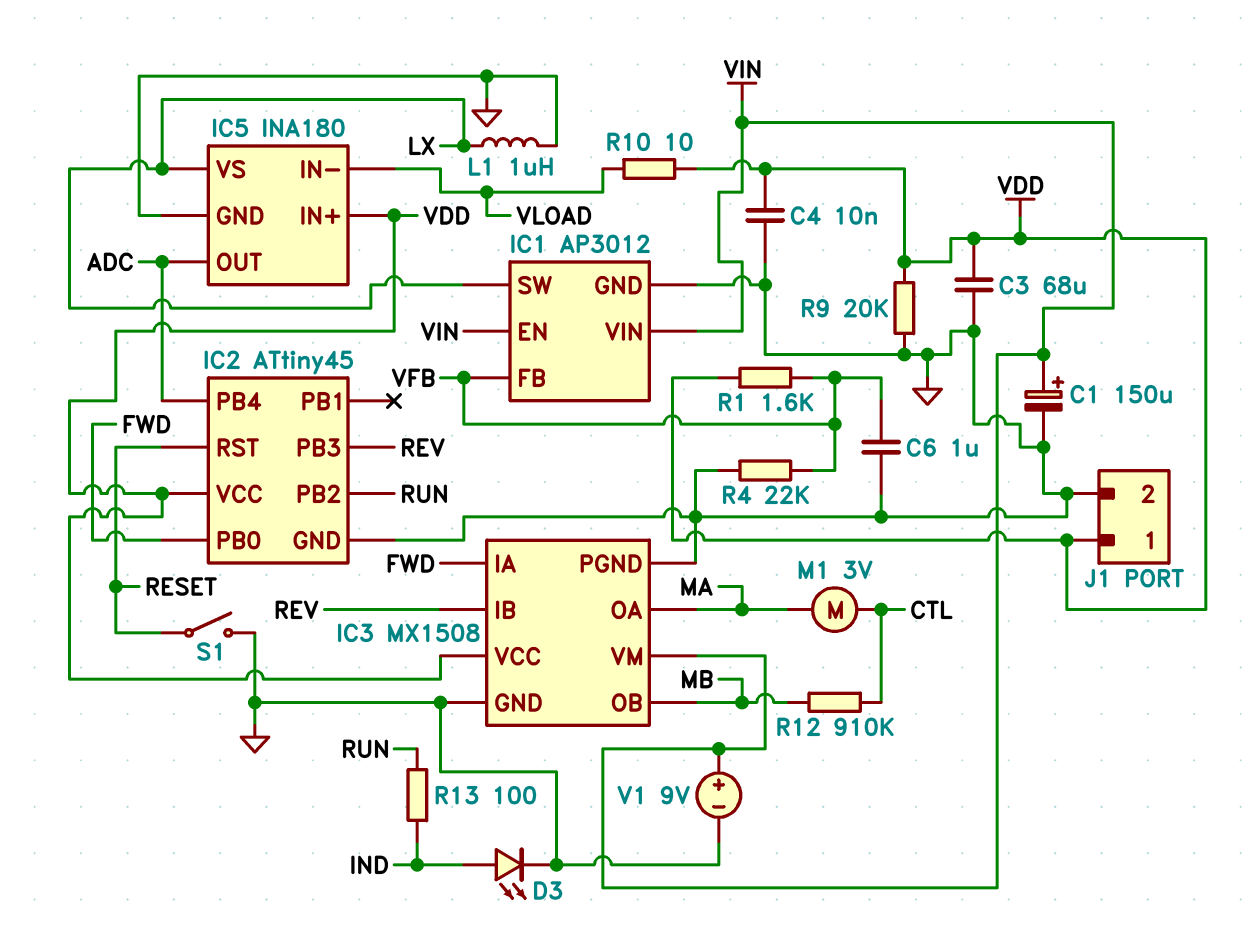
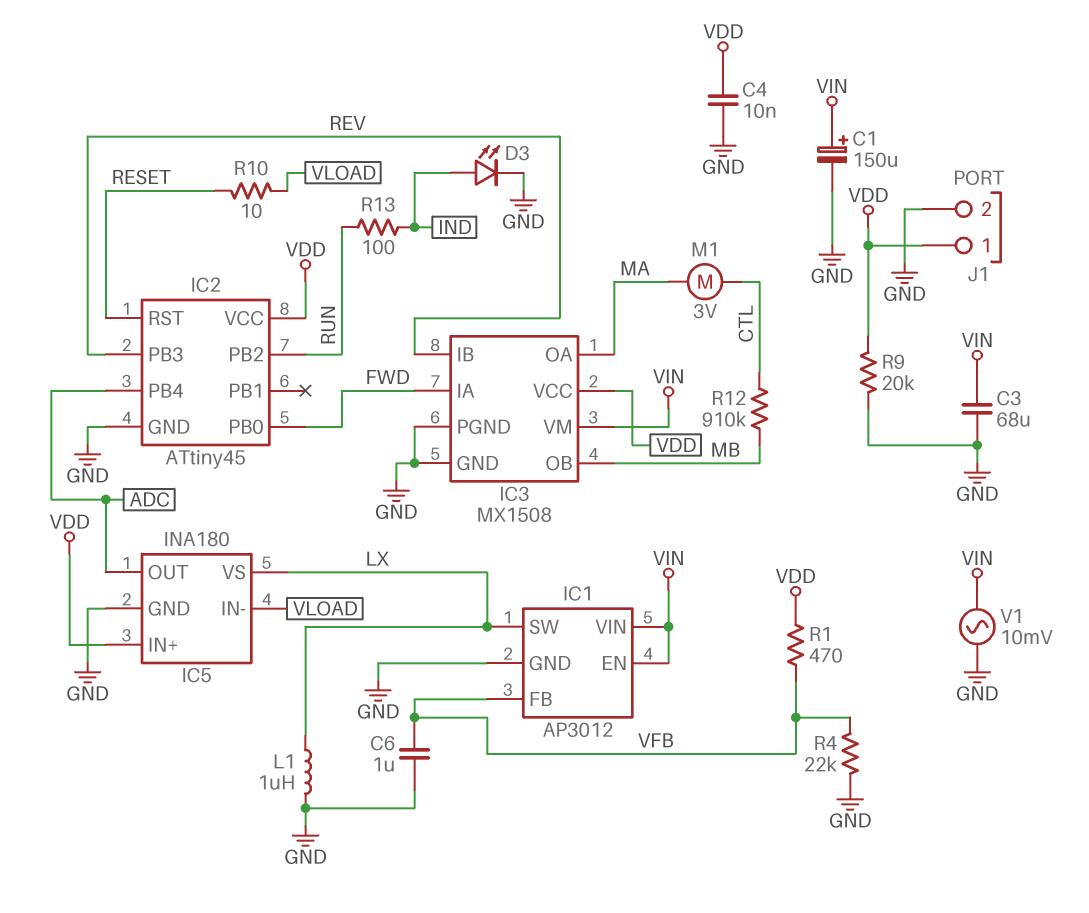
C3: 68uF (GND, VDD) -> 68uF (GND, VIN)
R1: 1.6k (VDD, VFB) -> 470 (VDD, VFB)
R10: 10 (VDD, VLOAD) -> 10 (RESET, VLOAD)
S1: switch (GND, RESET) -> none
V1: 9V (plus VIN, minus GND) -> AC 10mV (GND, VIN)

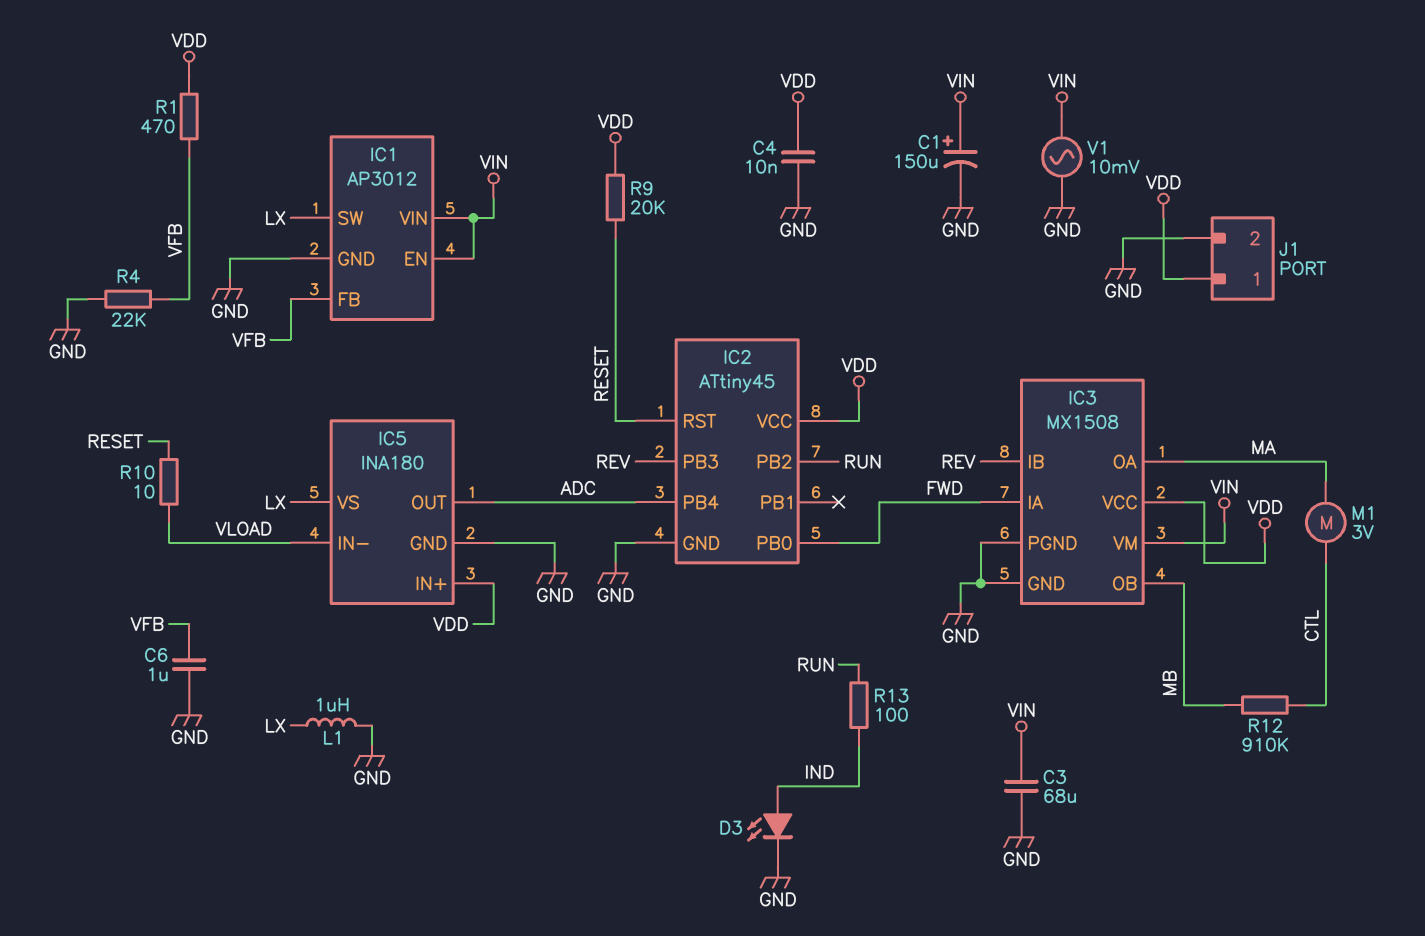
R9: 20k (GND, VDD) -> 20k (RESET, VDD)

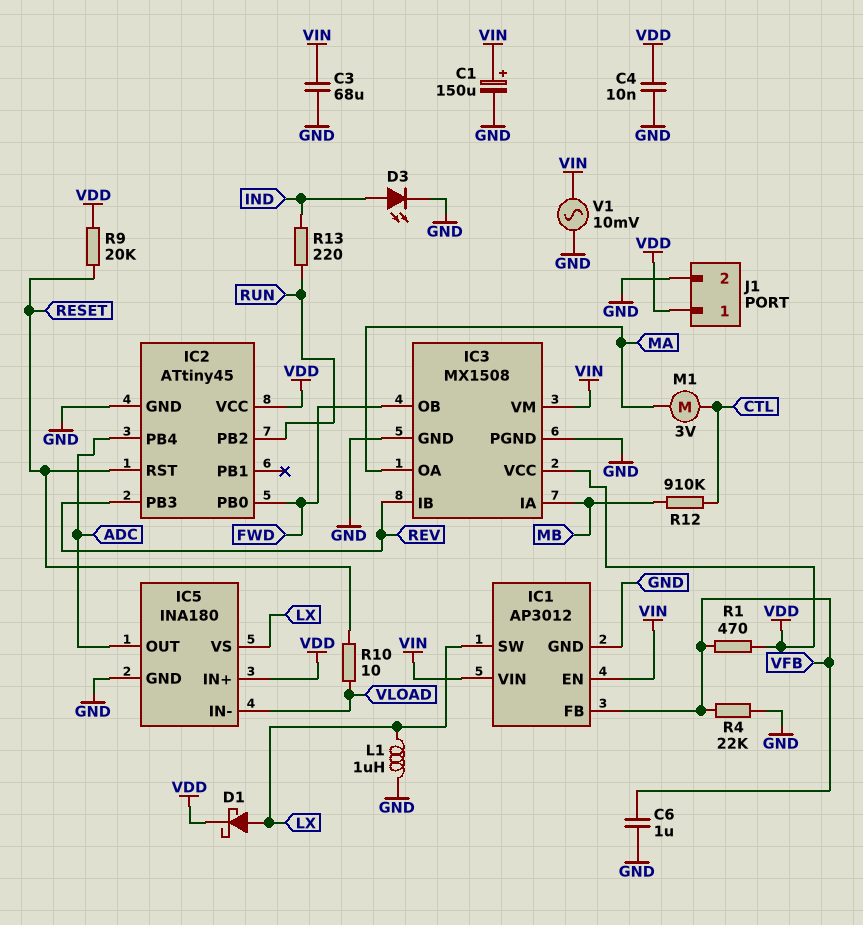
D1: none -> schottky (A LX, K VDD)
IC3 pin IA: FWD -> MB
IC3 pin OB: MB -> FWD
R13: 100 (IND, RUN) -> 220 (IND, RUN)

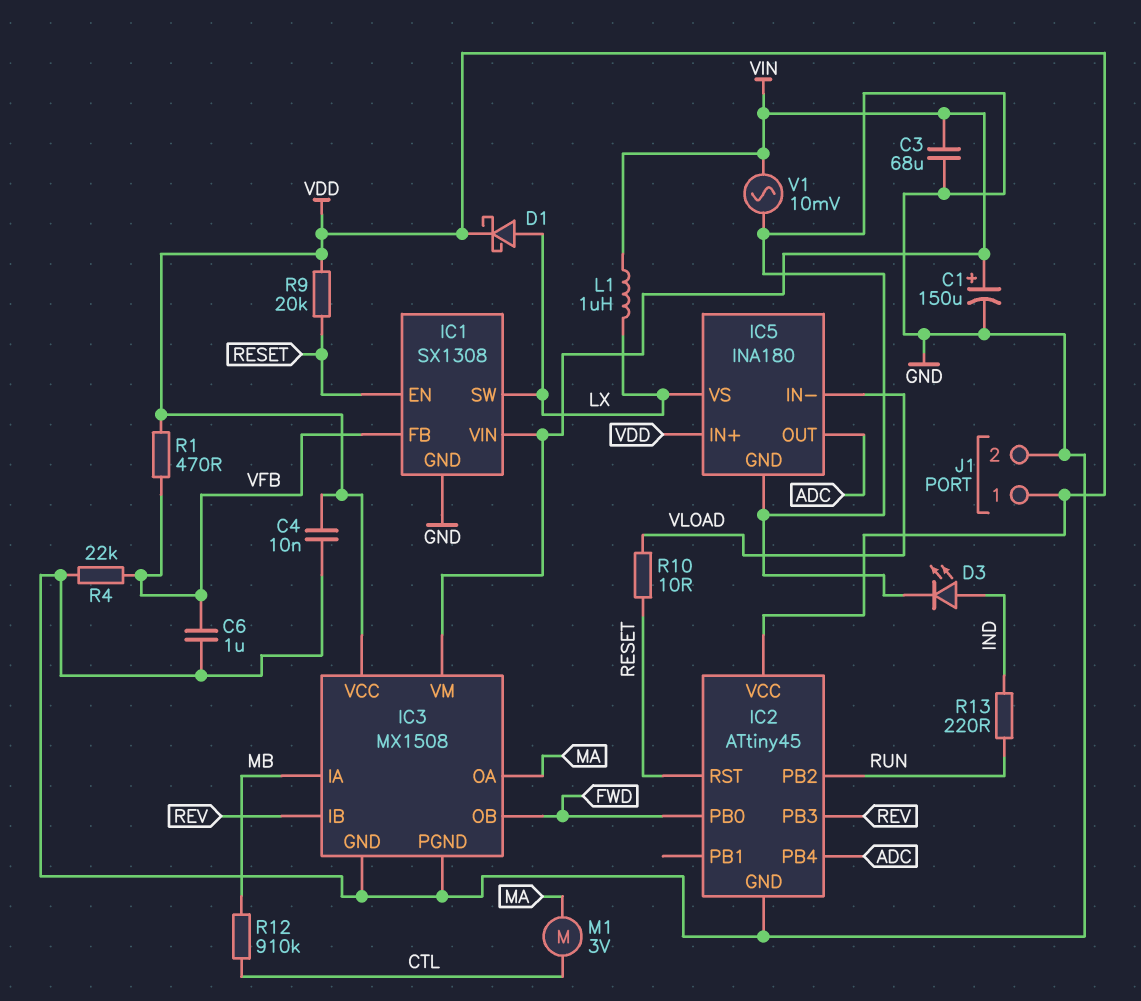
IC1: AP3012 -> SX1308
IC1 pin EN: VIN -> RESET
L1: 1uH (GND, LX) -> 1uH (LX, VIN)

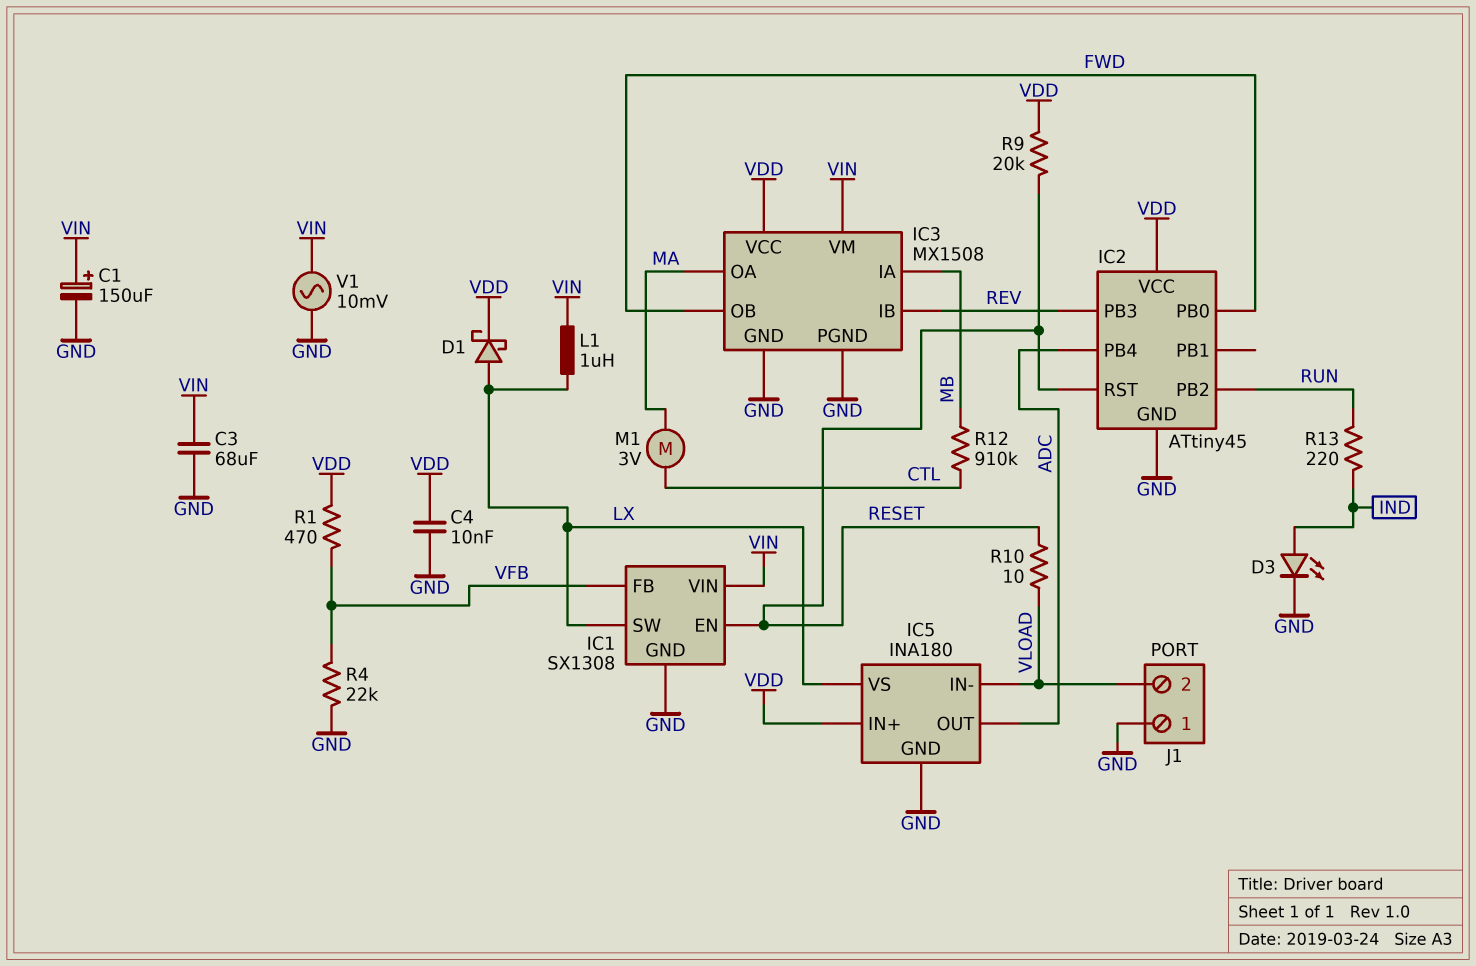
C6: 1uF (GND, VFB) -> none
J1 pin 1: VDD -> GND
J1 pin 2: GND -> VLOAD

